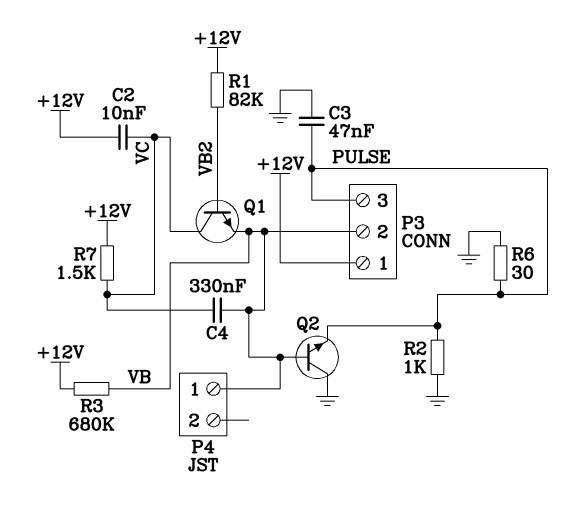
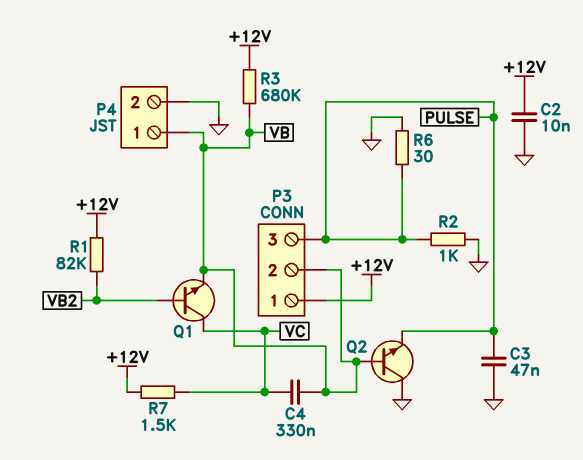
C2: 10nF (+12V, VC) -> 10nF (+12V, GND)
P4 pin 2: none -> GND

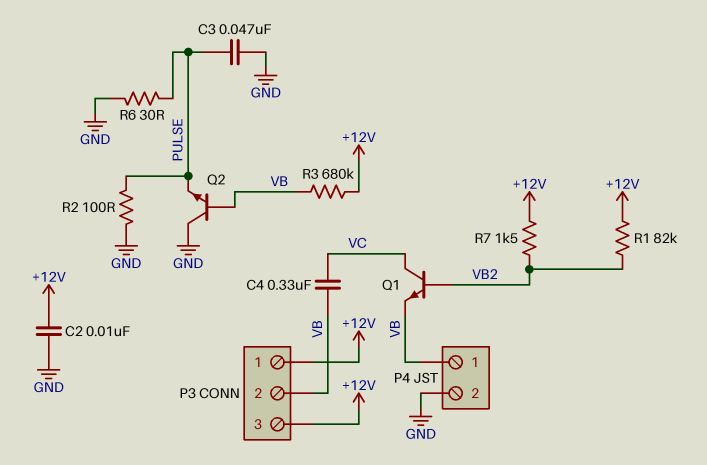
P3 pin 3: PULSE -> +12V
R2: 1k (GND, PULSE) -> 100 (GND, PULSE)
R7: 1.5k (+12V, VC) -> 1.5k (+12V, VB2)

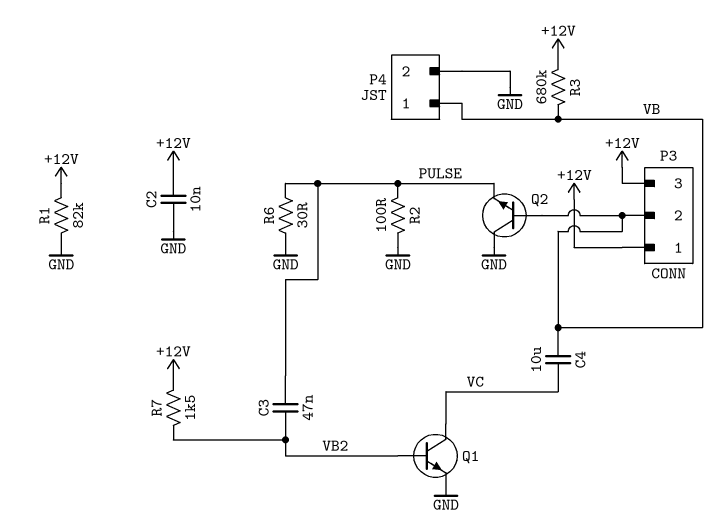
C3: 47nF (GND, PULSE) -> 47nF (PULSE, VB2)
C4: 330nF (VB, VC) -> 10uF (VB, VC)
Q1: NPN (B VB2, C VC, E VB) -> NPN (B VB2, C VC, E GND)
R1: 82k (+12V, VB2) -> 82k (+12V, GND)

